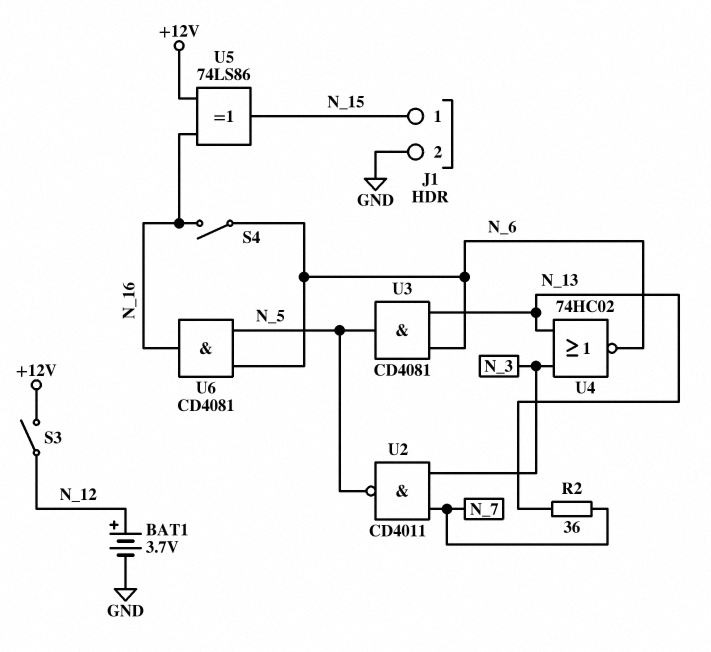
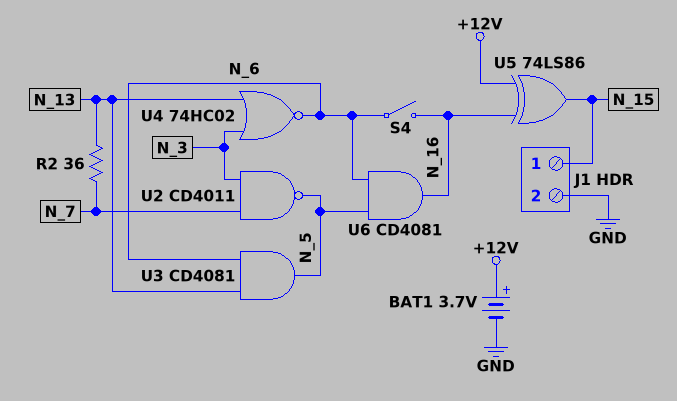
BAT1: 3.7V (plus N_12, minus GND) -> 3.7V (plus +12V, minus GND)
S3: switch (+12V, N_12) -> none

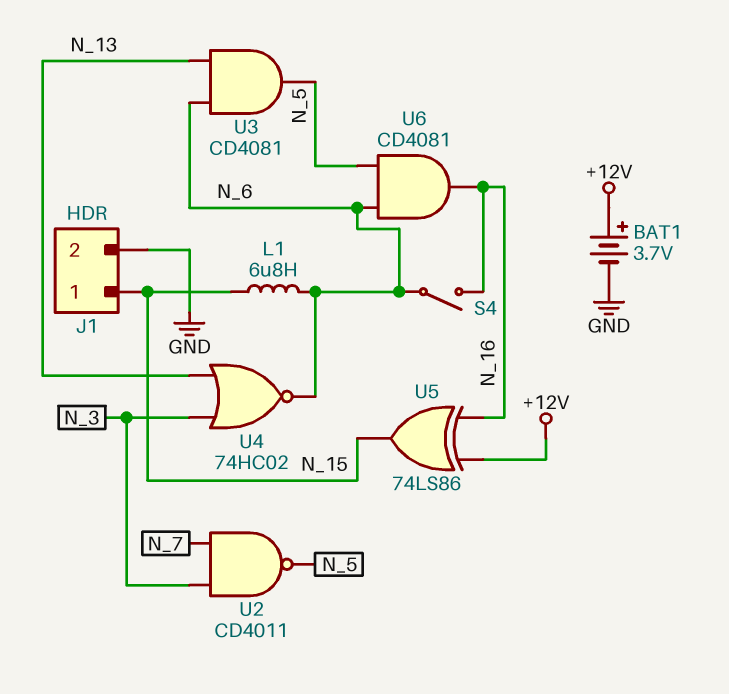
L1: none -> 6.8uH (N_6, N_15)
R2: 36 (N_7, N_13) -> none

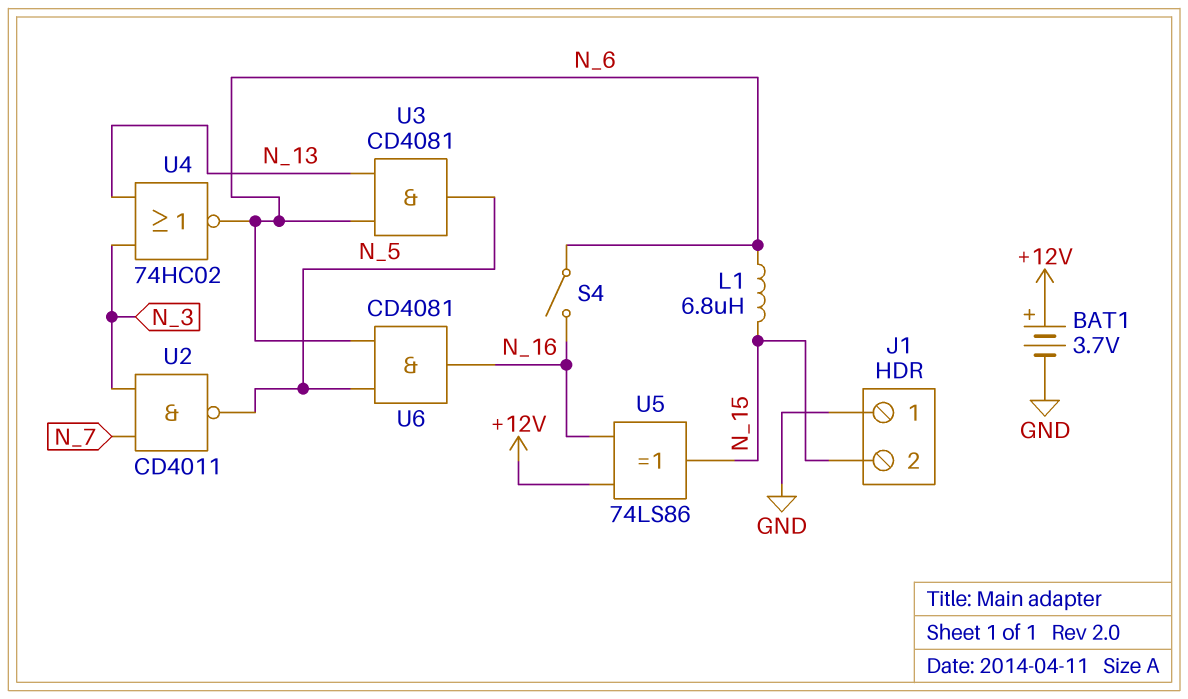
J1 pin 1: N_15 -> GND
J1 pin 2: GND -> N_15

